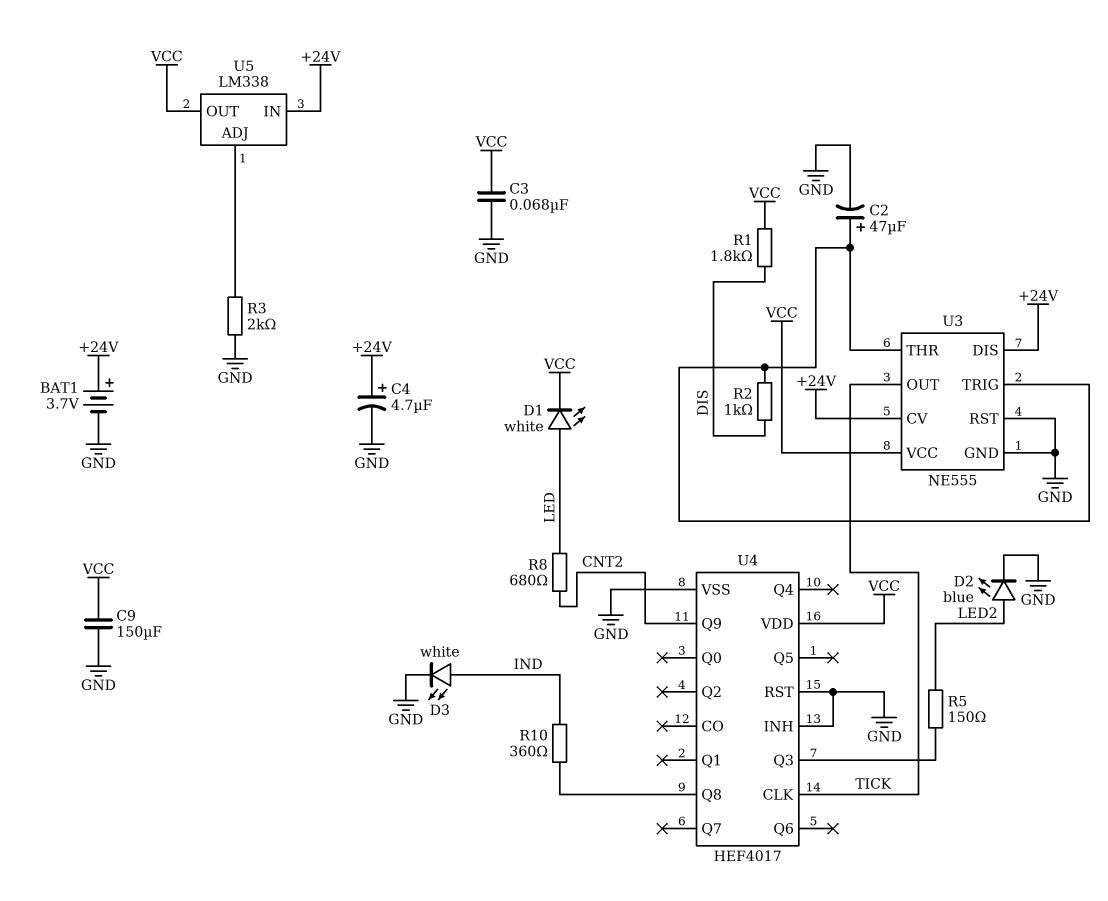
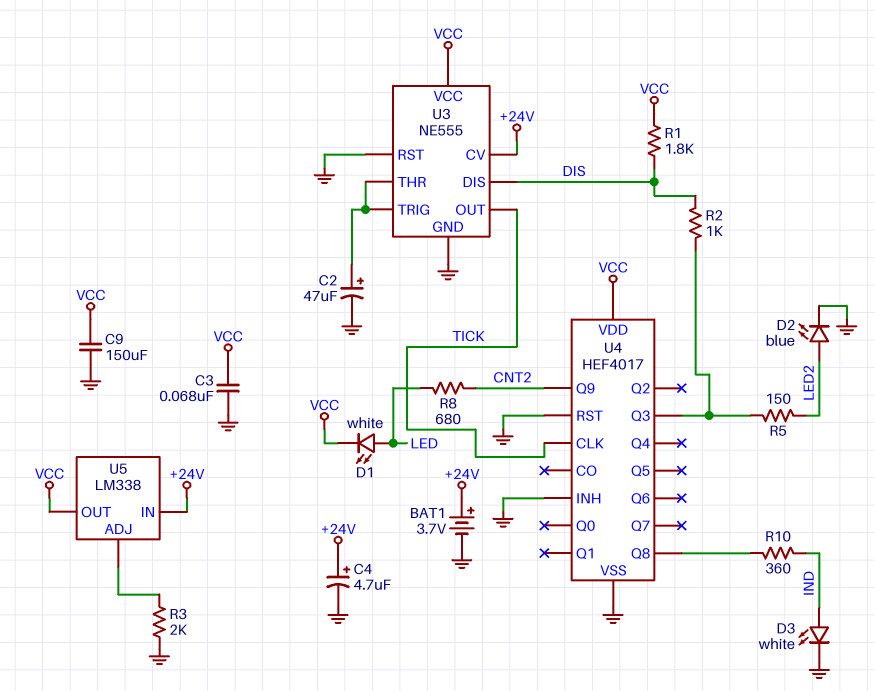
R2: 1k (DIS, U3/THR) -> 1k (DIS, U4/Q3)
U3 pin DIS: +24V -> DIS

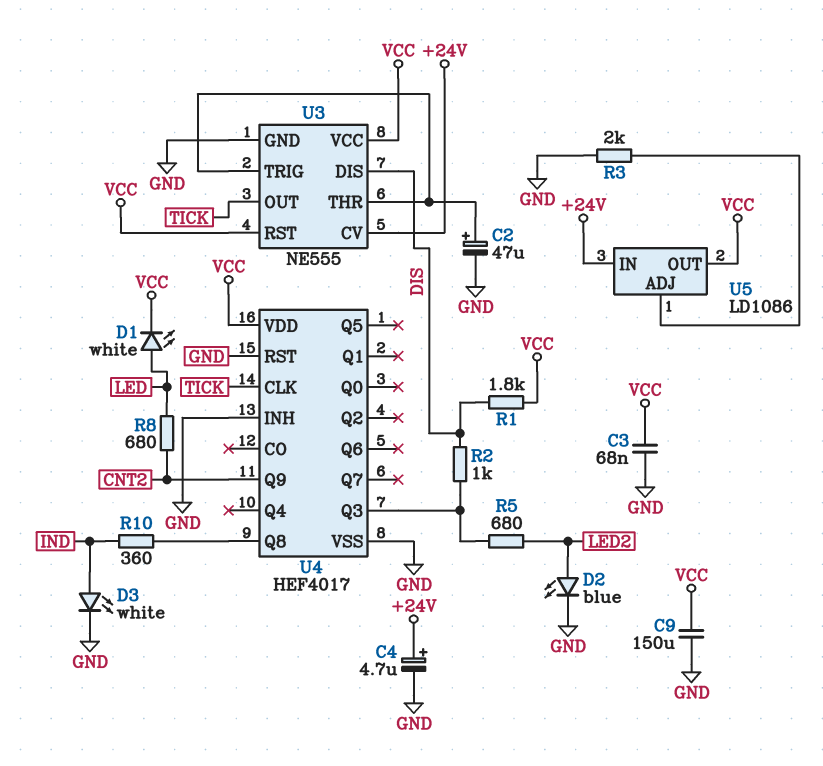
BAT1: 3.7V (plus +24V, minus GND) -> none
R5: 150 (LED2, U4/Q3) -> 680 (LED2, U4/Q3)
U3 pin RST: GND -> VCC
U5: LM338 -> LD1086

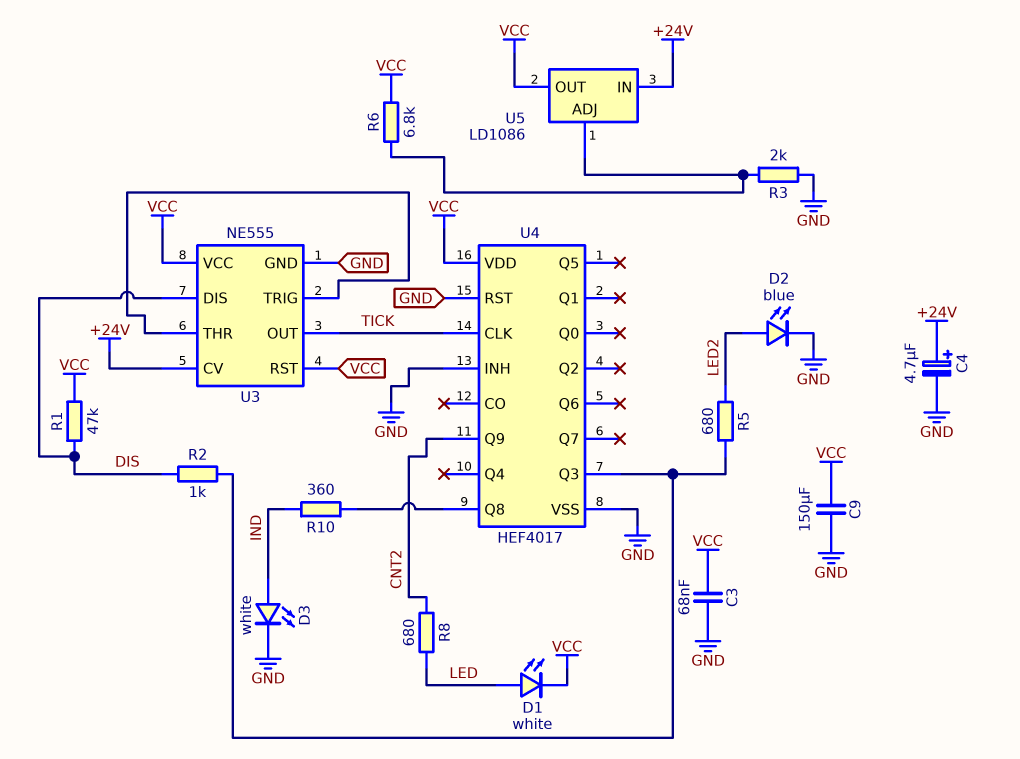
C2: 47uF (plus U3/THR, minus GND) -> none
R1: 1.8k (DIS, VCC) -> 47k (DIS, VCC)
R6: none -> 6.8k (U5/ADJ, VCC)

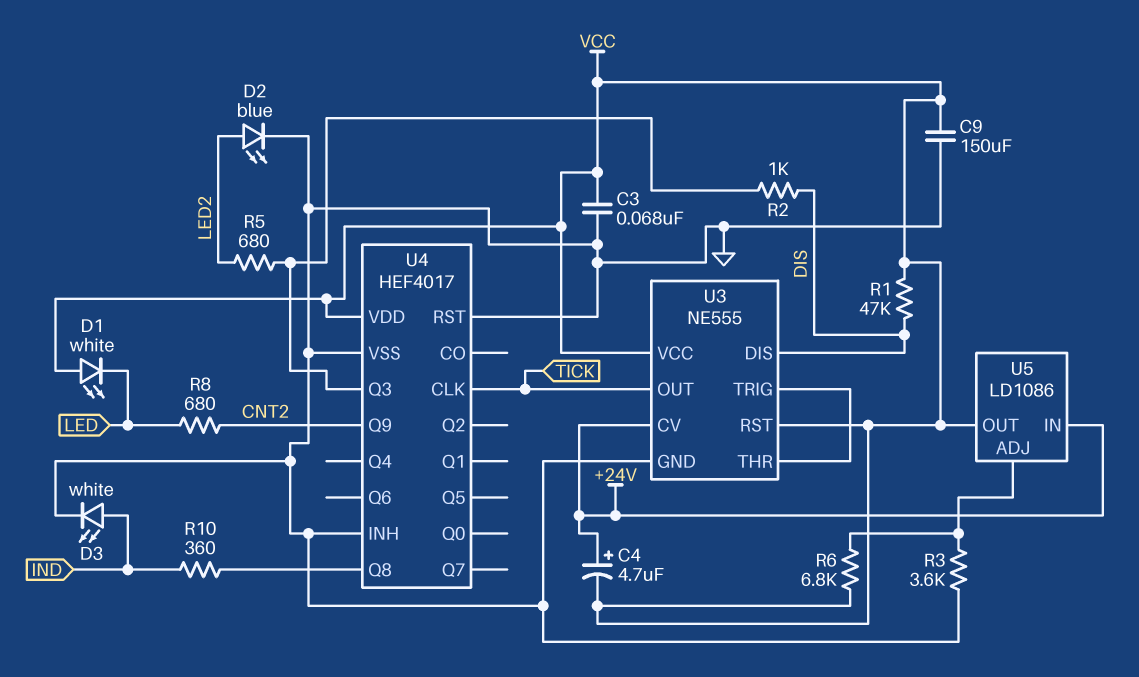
C4: 4.7uF (plus +24V, minus GND) -> 4.7uF (plus +24V, minus VCC)
D1: LED white (A LED, K VCC) -> LED white (A VCC, K LED)
R3: 2k (GND, U5/ADJ) -> 3.6k (GND, U5/ADJ)

